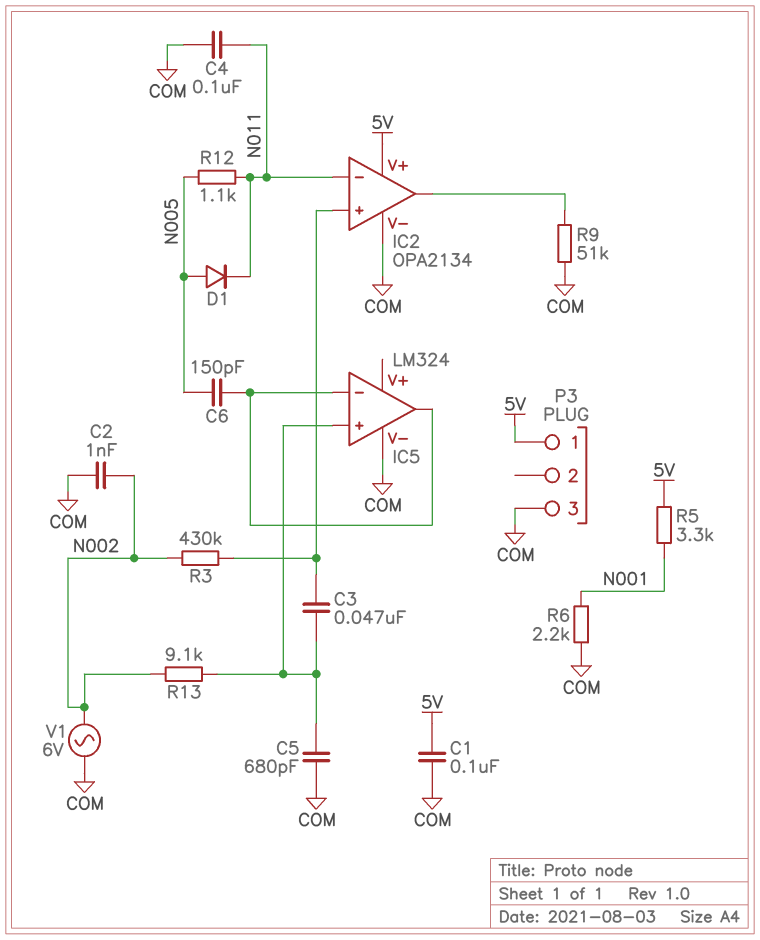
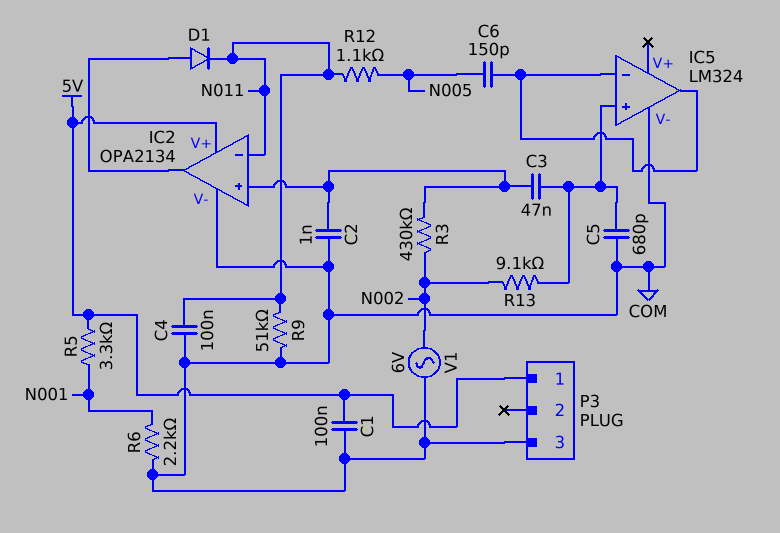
C2: 1nF (COM, N002) -> 1nF (COM, IC2/in+)
D1: diode (A N005, K N011) -> diode (A IC2/out, K N011)
R9: 51k (COM, IC2/out) -> 51k (COM, N011)

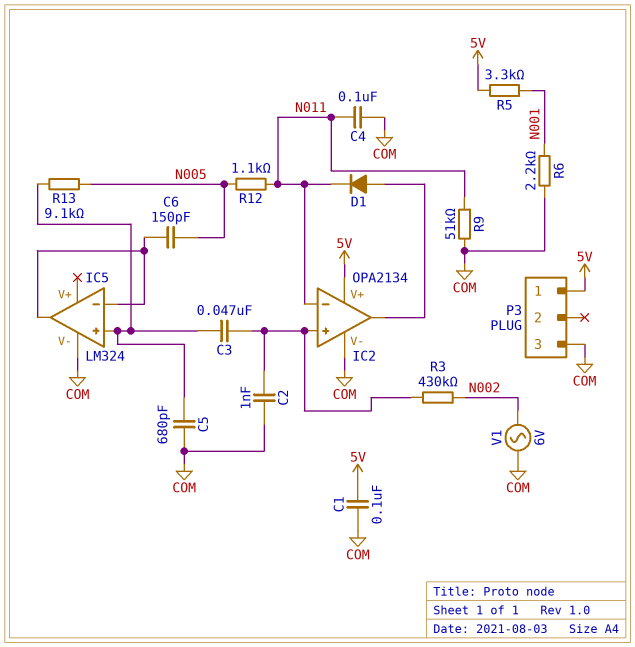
R13: 9.1k (IC5/in+, N002) -> 9.1k (IC5/in+, N005)

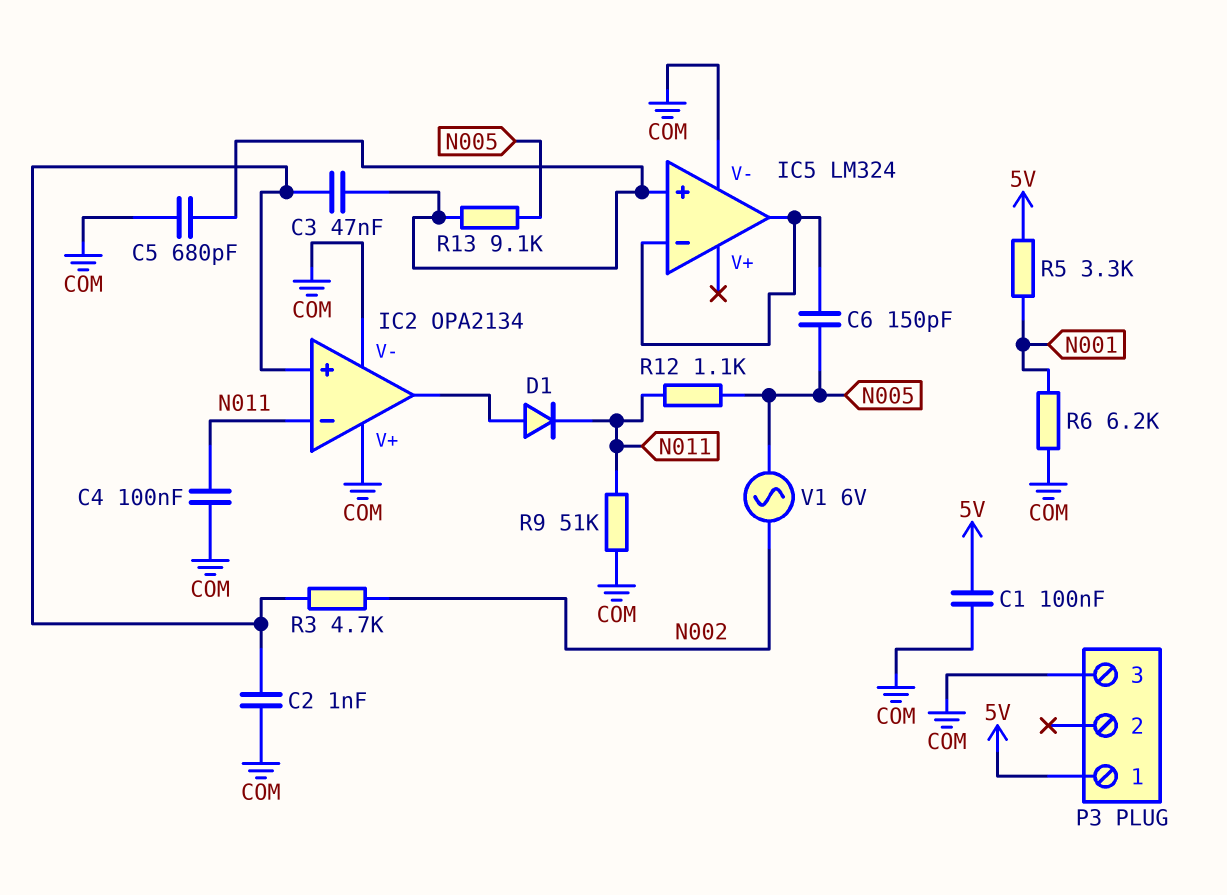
IC2 pin V+: 5V -> COM
R3: 430k (IC2/in+, N002) -> 4.7k (IC2/in+, N002)
R6: 2.2k (COM, N001) -> 6.2k (COM, N001)
V1: AC 6V (COM, N002) -> AC 6V (N002, N005)

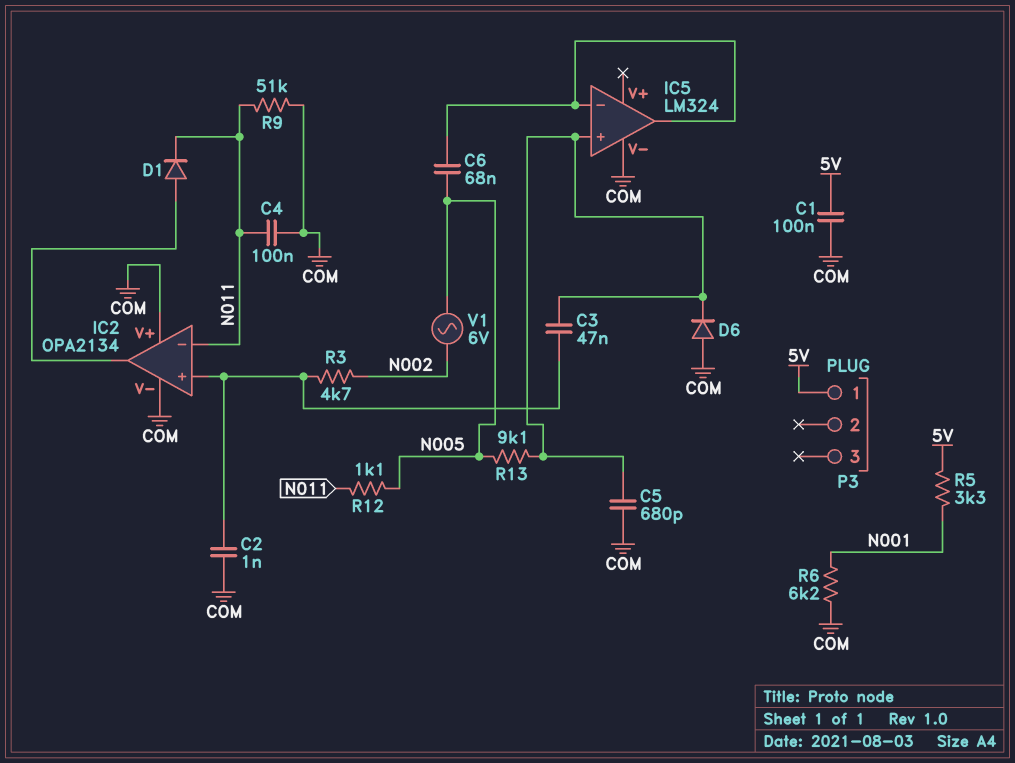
C6: 150pF (IC5/in-, N005) -> 68nF (IC5/in-, N005)
D6: none -> diode (A COM, K IC5/in+)
P3 pin 3: COM -> none

